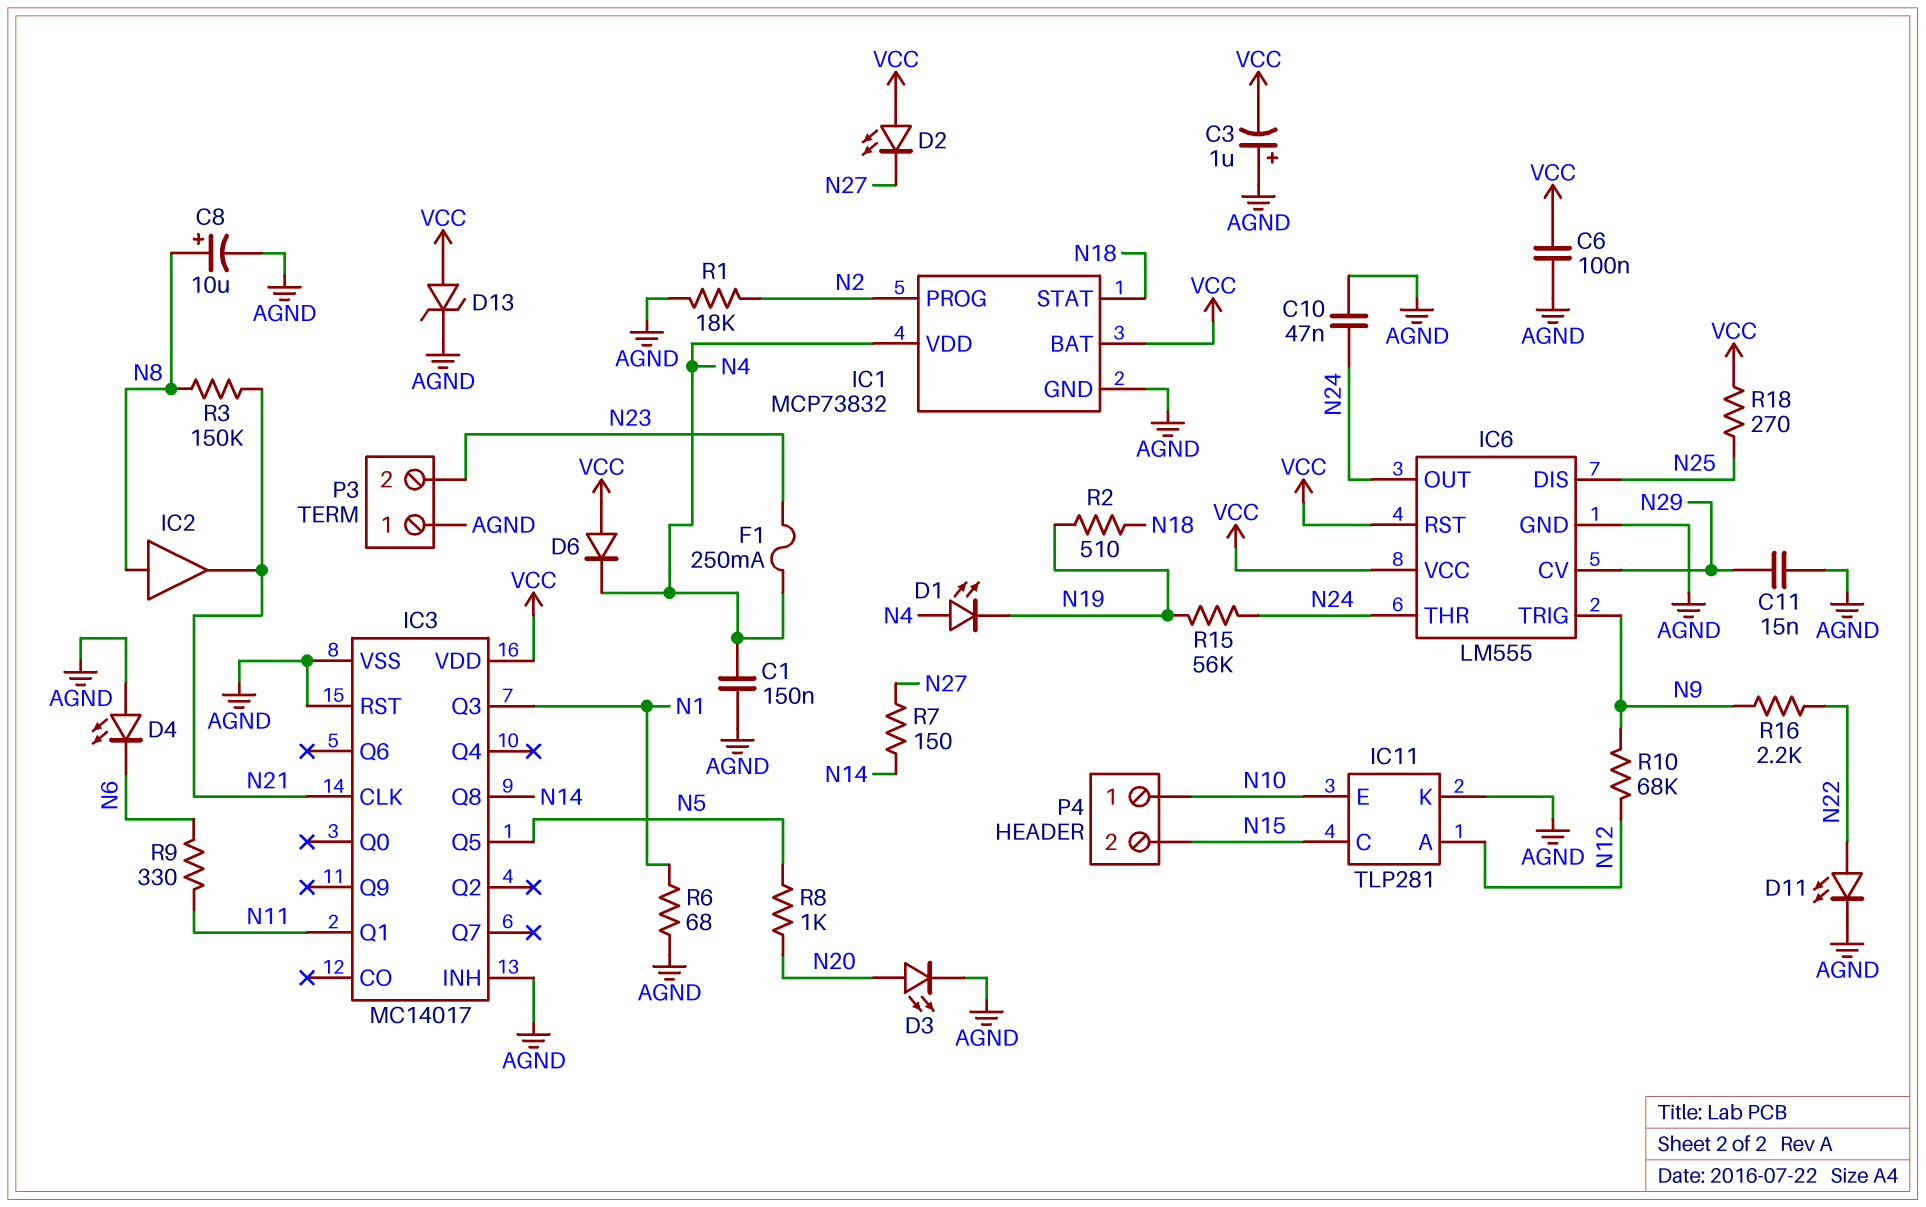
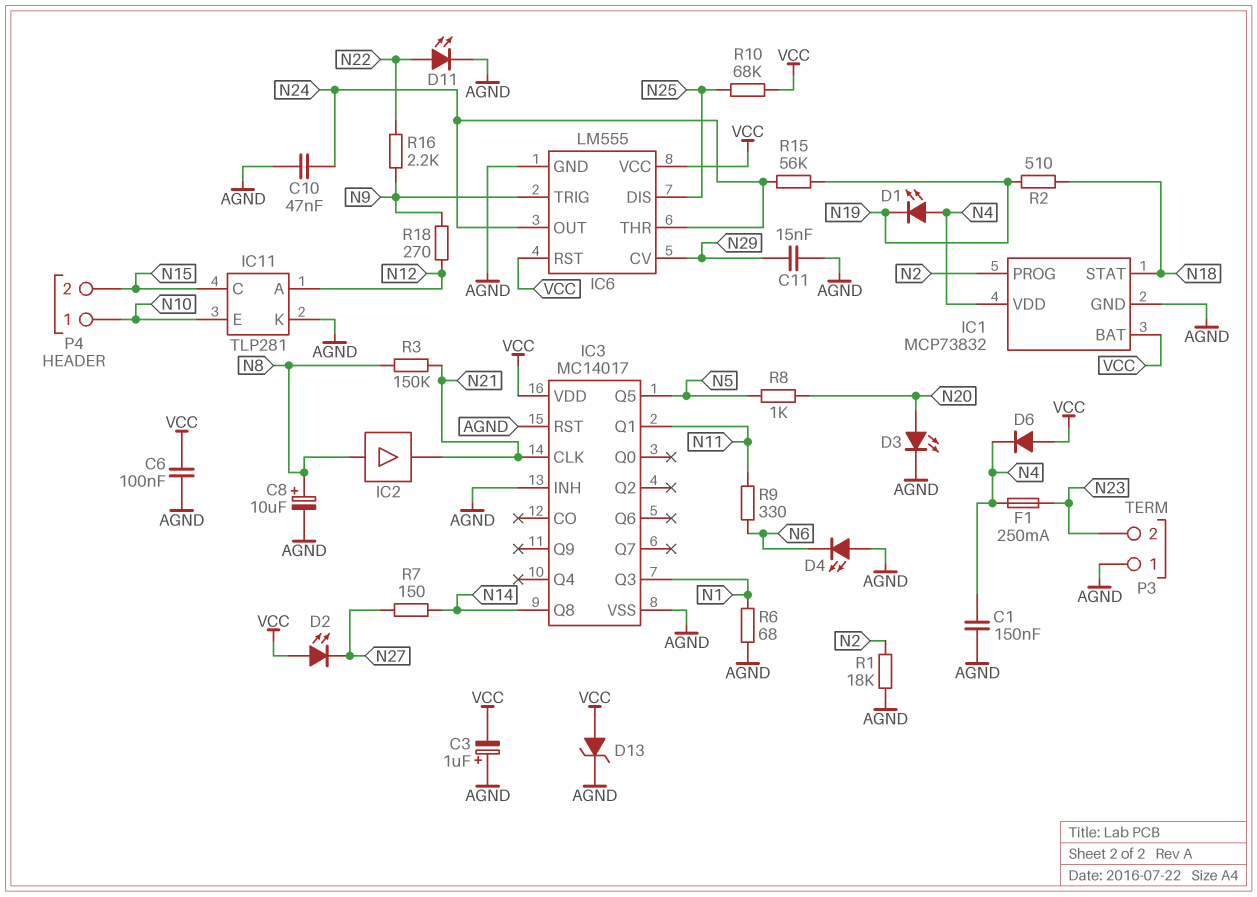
R10: 68k (N9, N12) -> 68k (N25, VCC)
R18: 270 (N25, VCC) -> 270 (N9, N12)

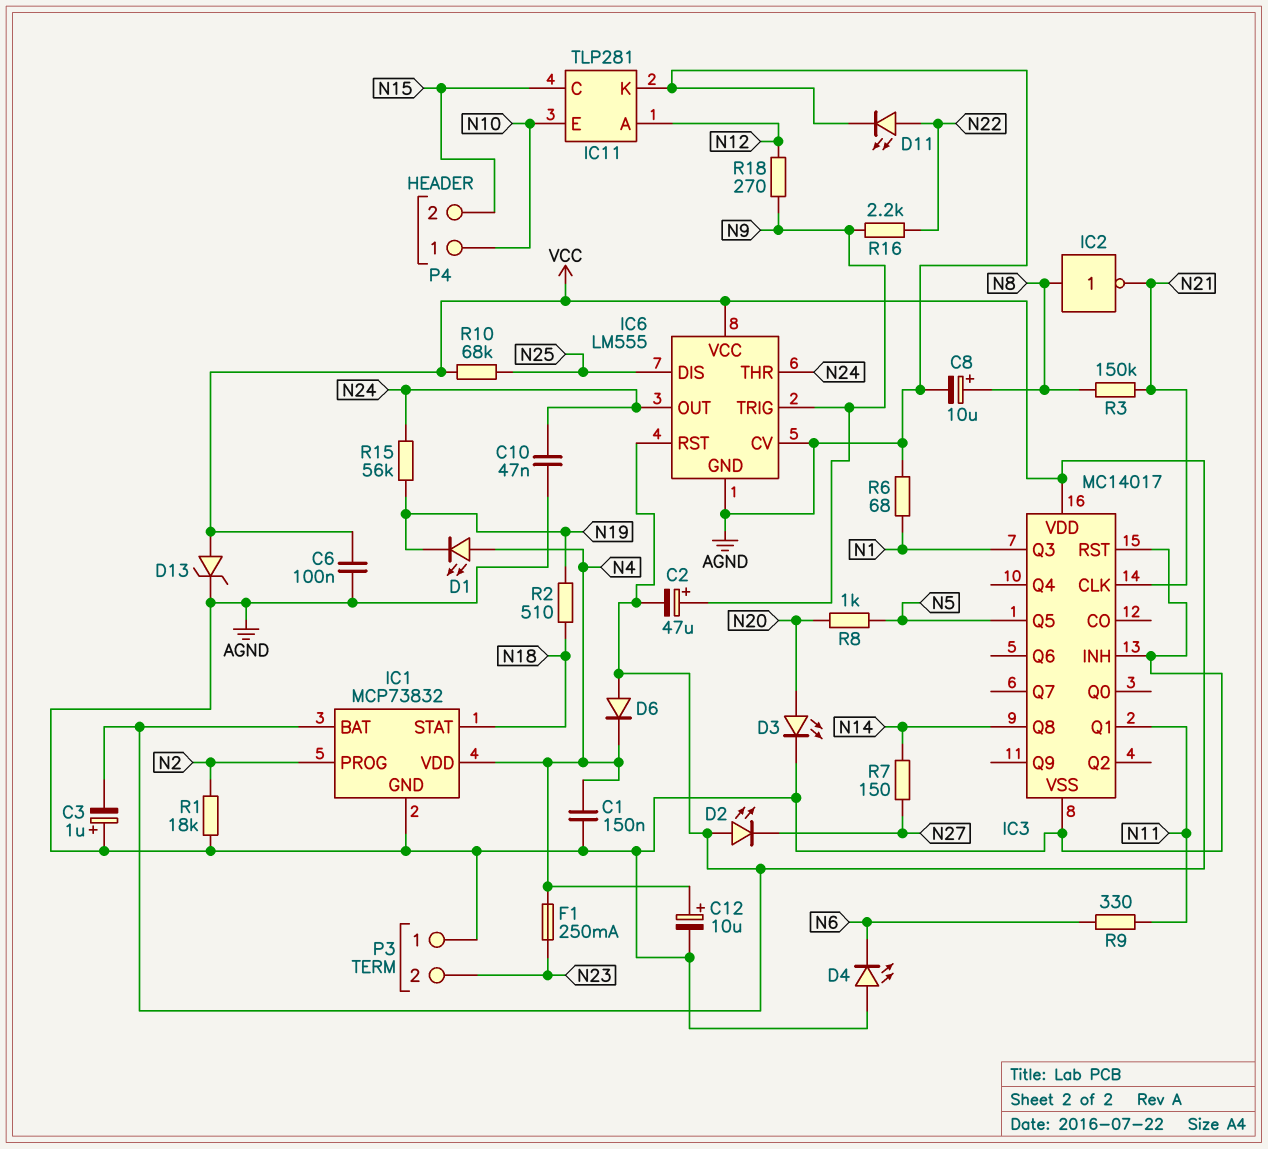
C2: none -> 47uF (plus N9, minus VCC)
C11: 15nF (AGND, N29) -> none
C12: none -> 10uF (plus N4, minus AGND)
IC2: buffer (in N8, out N21) -> NOT (in N8, out N21)
IC6 pin CV: N29 -> AGND

